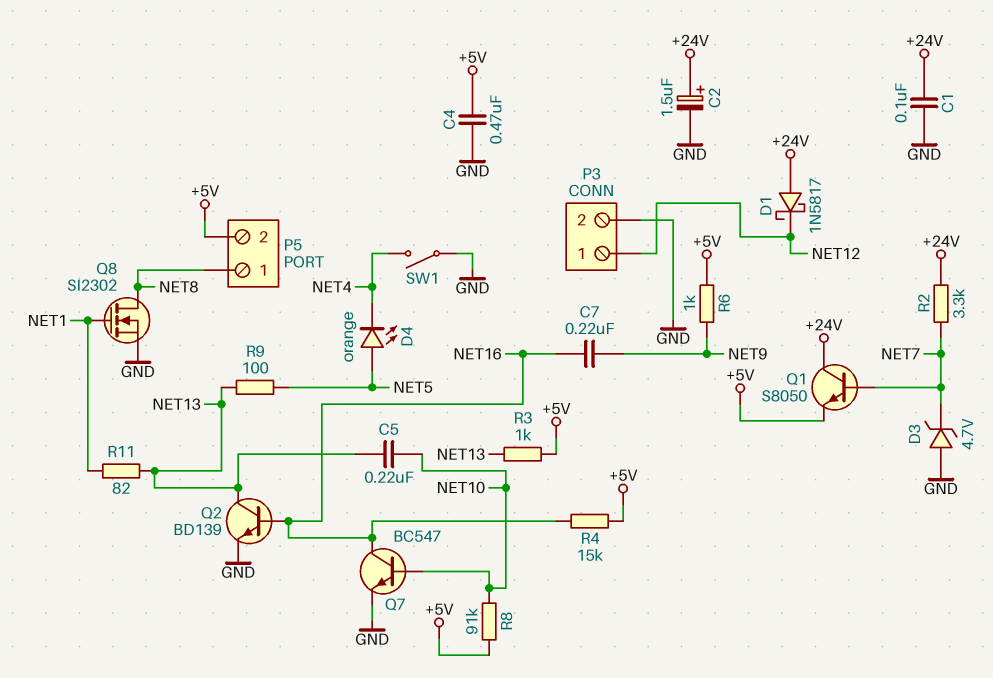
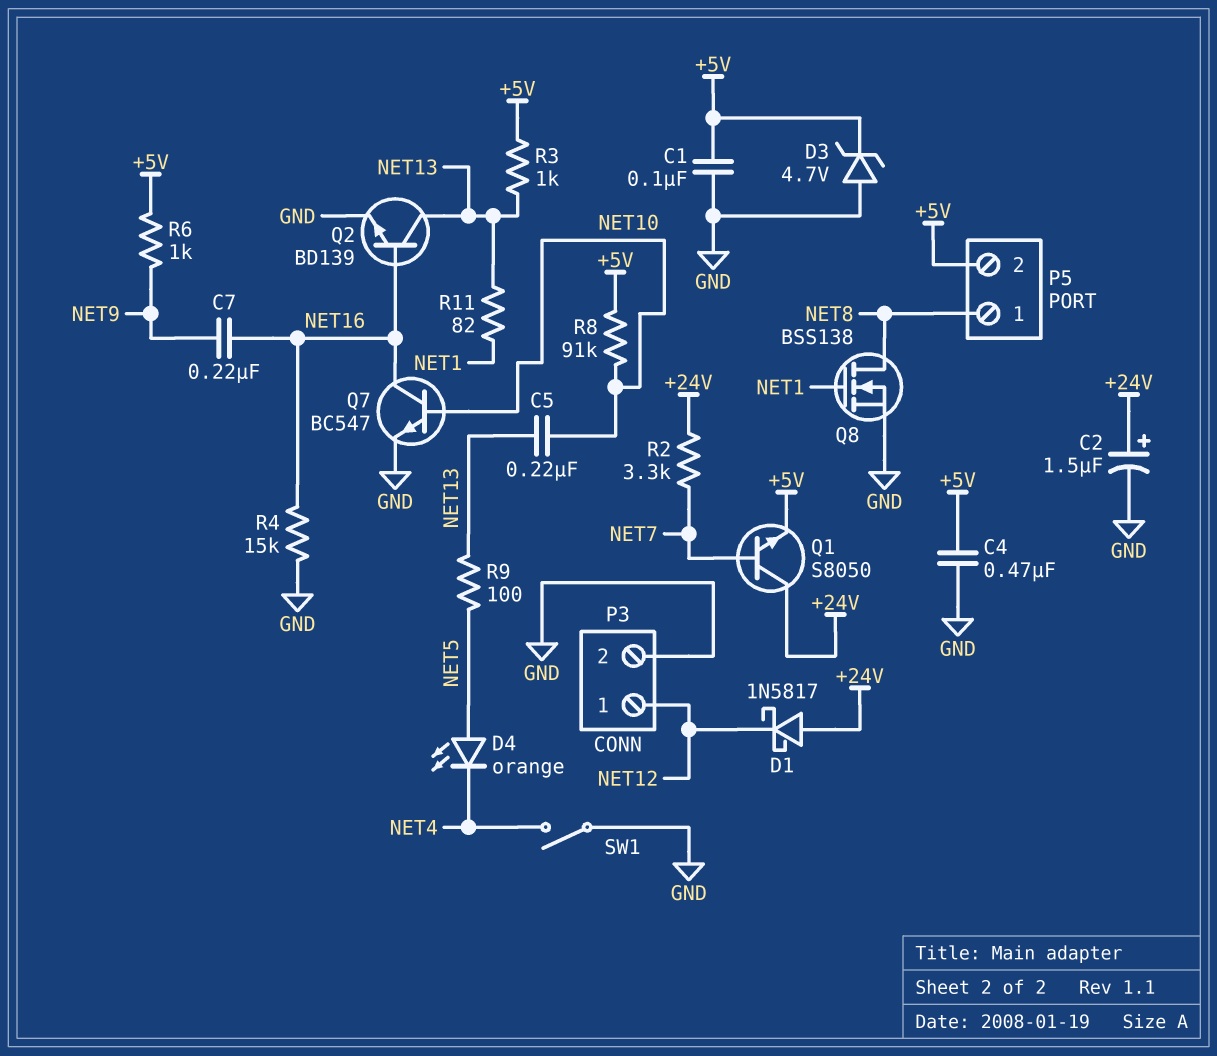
C1: 100nF (+24V, GND) -> 100nF (+5V, GND)
D3: zener 4.7V (A GND, K NET7) -> zener 4.7V (A GND, K +5V)
Q8: NMOS SI2302 (G NET1, D NET8, S GND) -> NMOS BSS138 (G NET1, D NET8, S GND)
R4: 15k (+5V, NET16) -> 15k (GND, NET16)

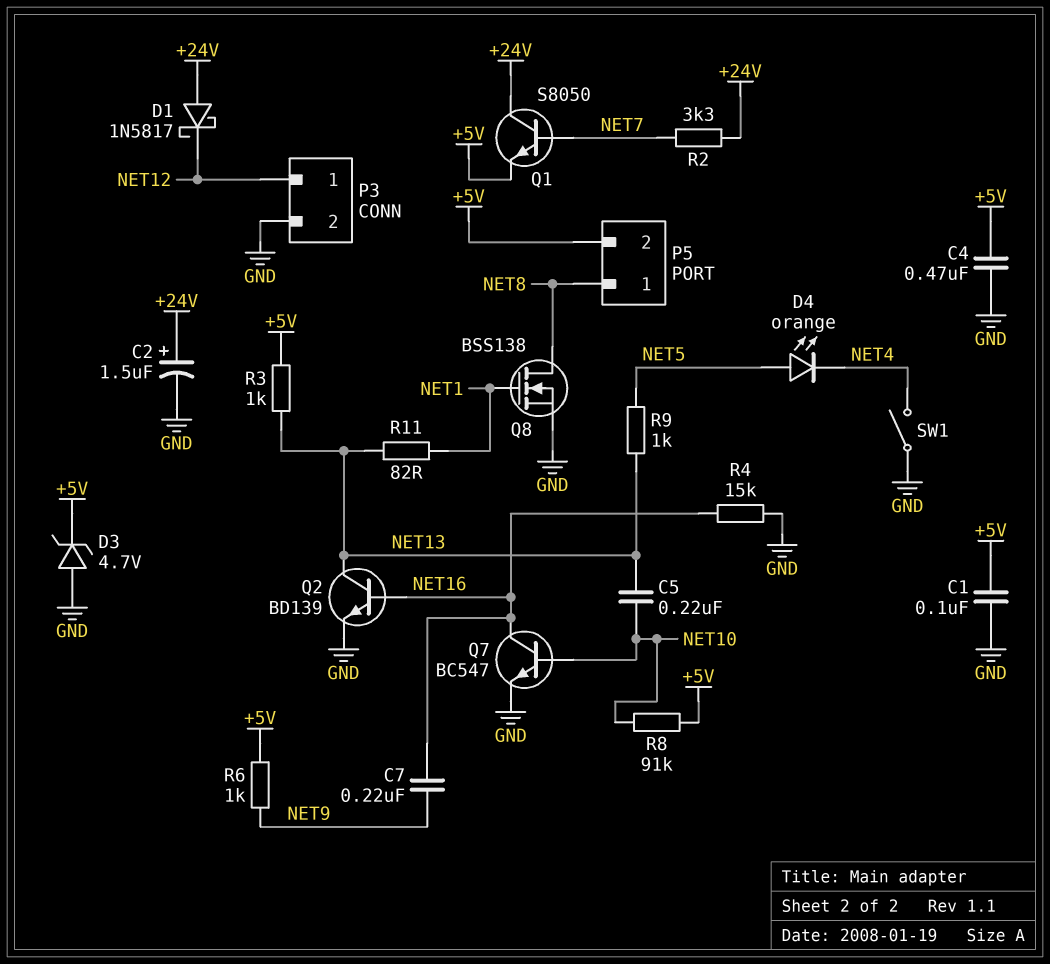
R9: 100 (NET5, NET13) -> 1k (NET5, NET13)

